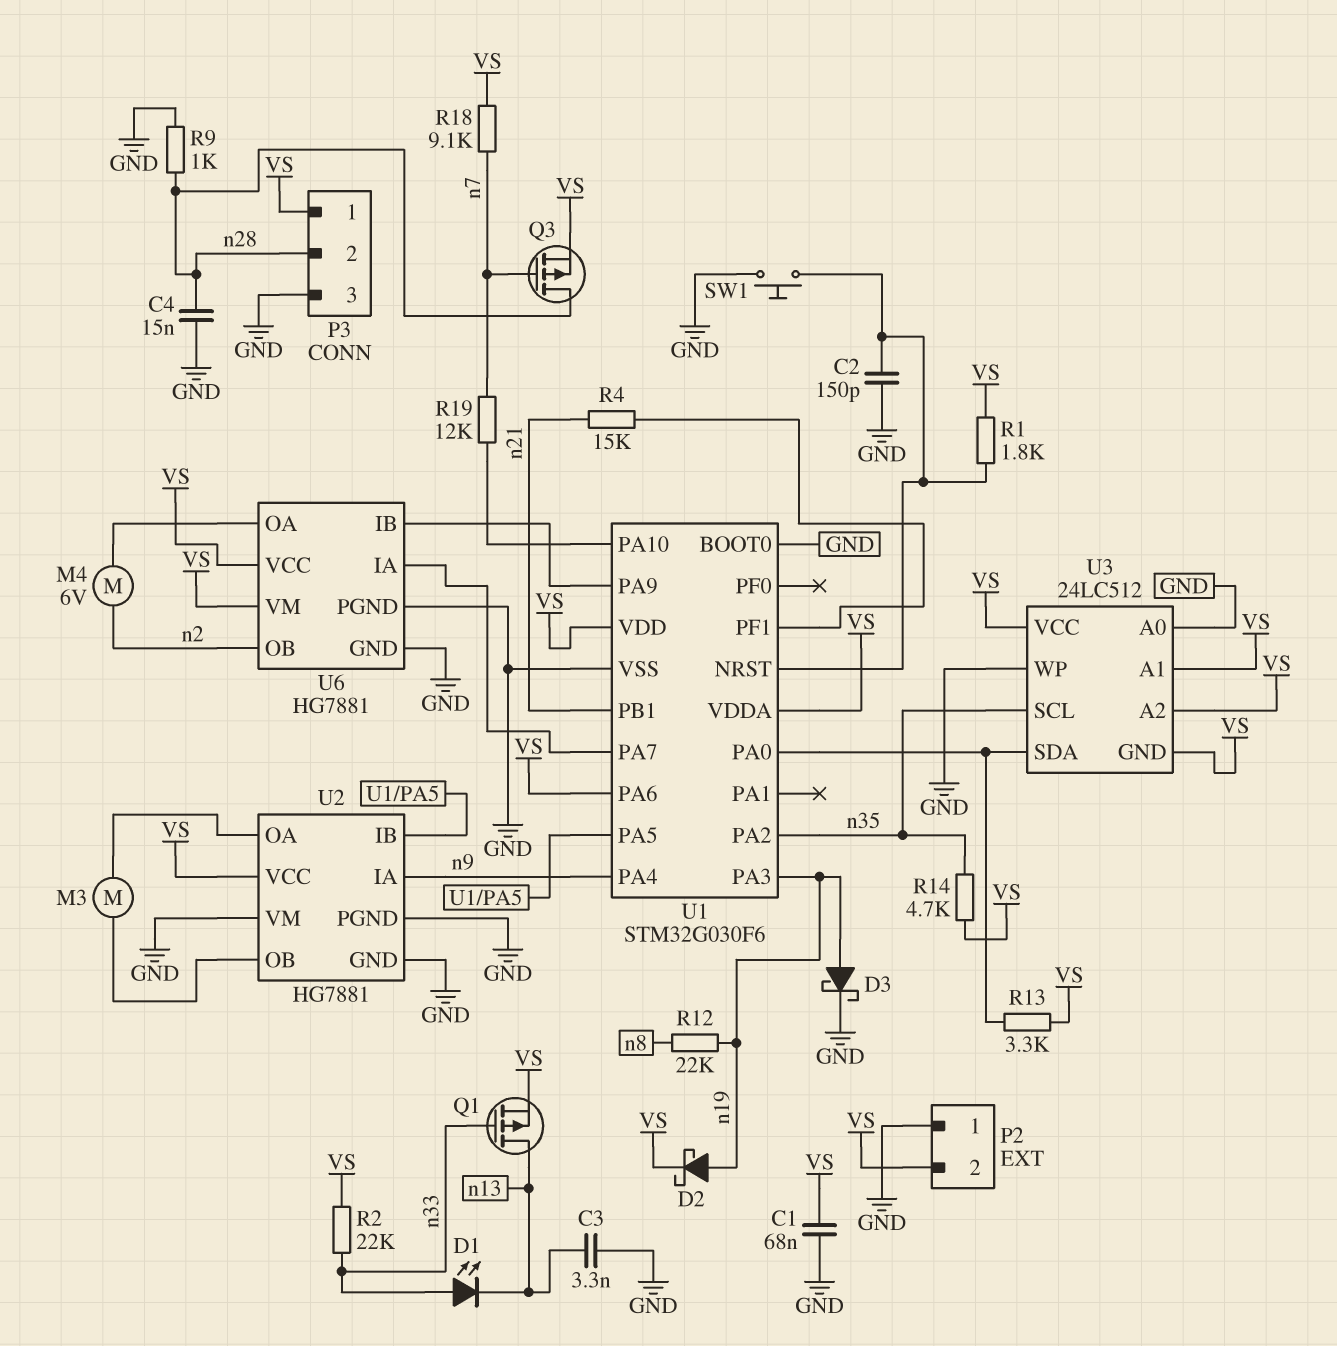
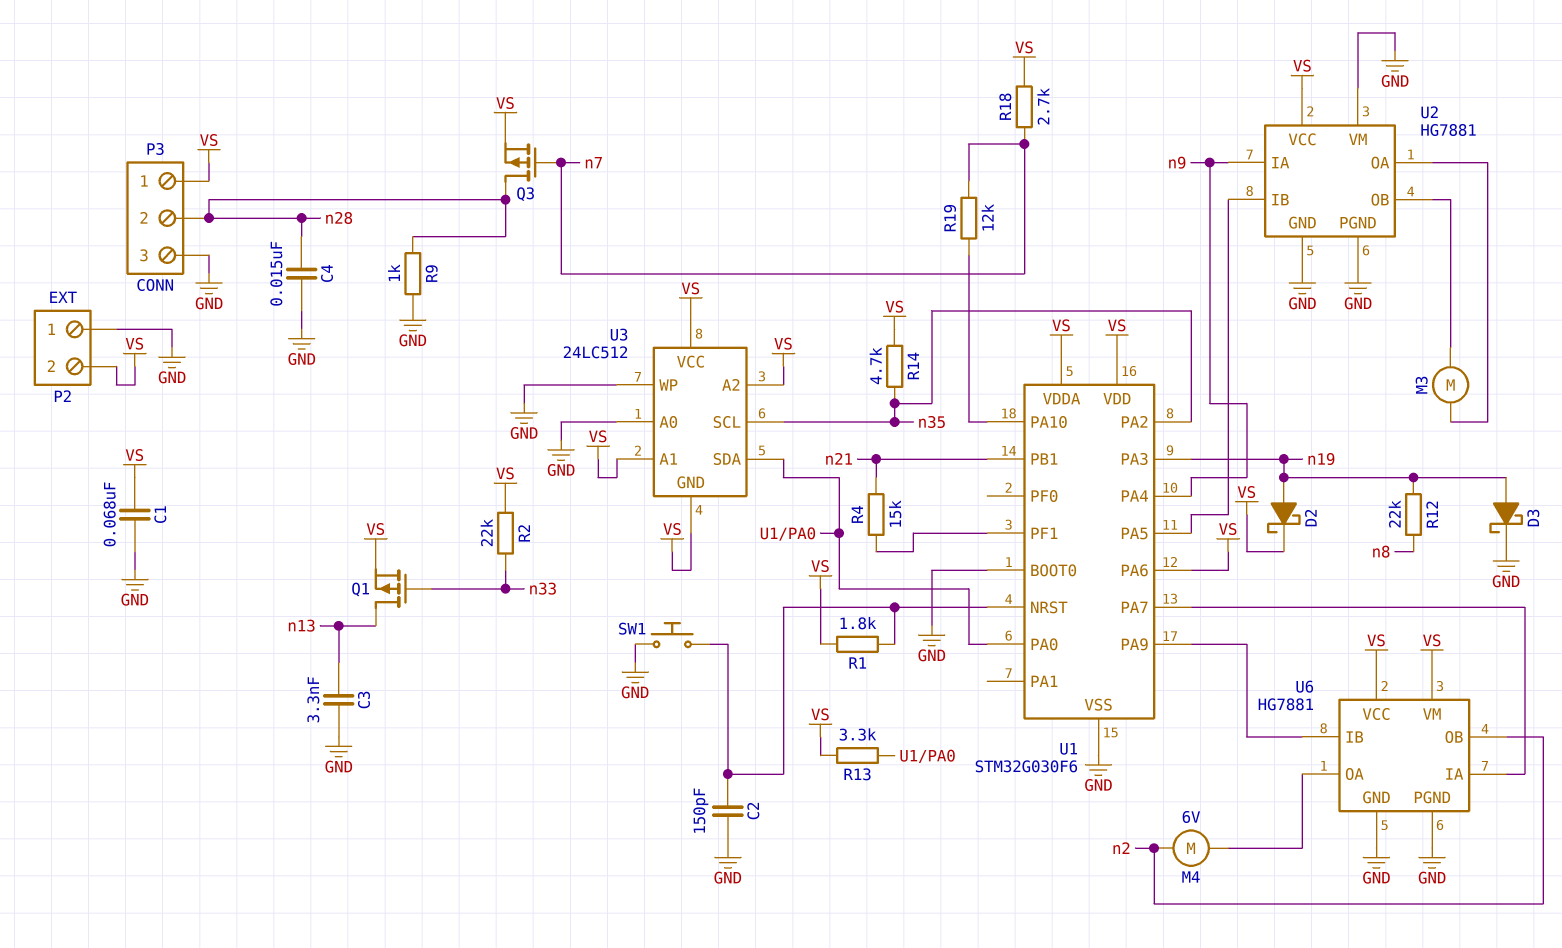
D1: LED (A n33, K n13) -> none
R18: 9.1k (VS, n7) -> 2.7k (VS, n7)

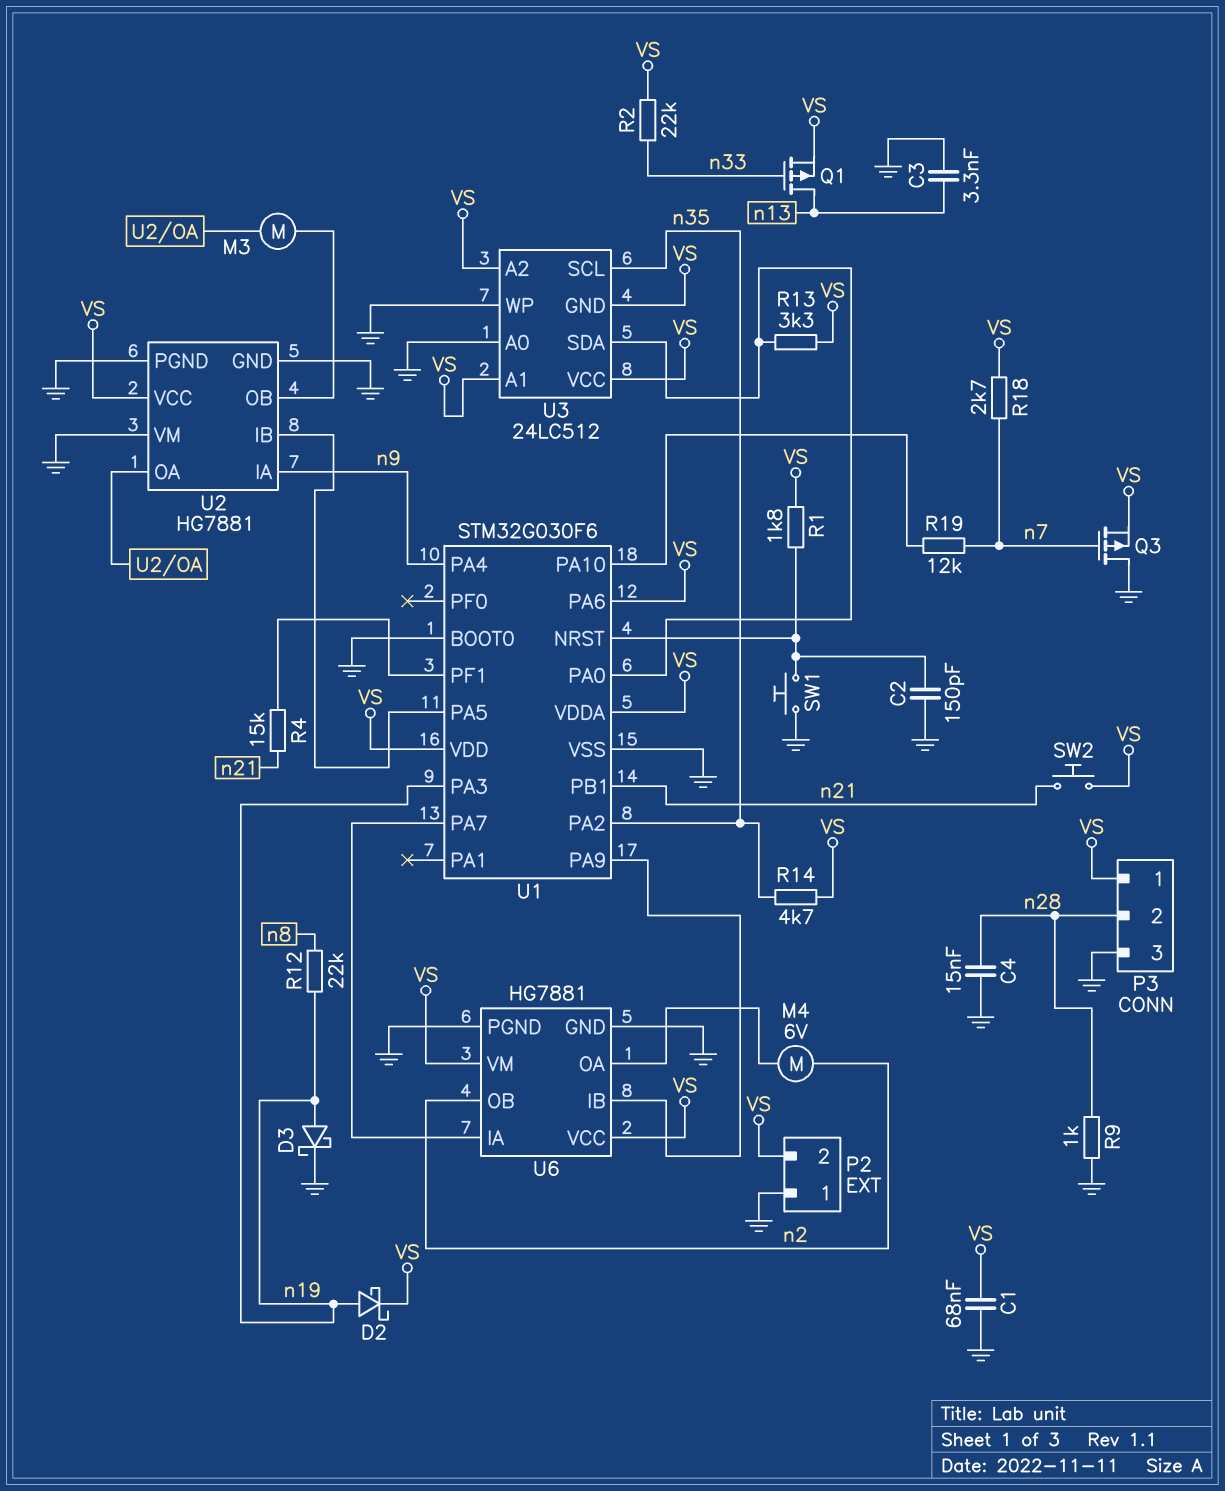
Q3: PMOS (G n7, D n28, S VS) -> PMOS (G n7, D GND, S VS)
SW2: none -> button (VS, n21)

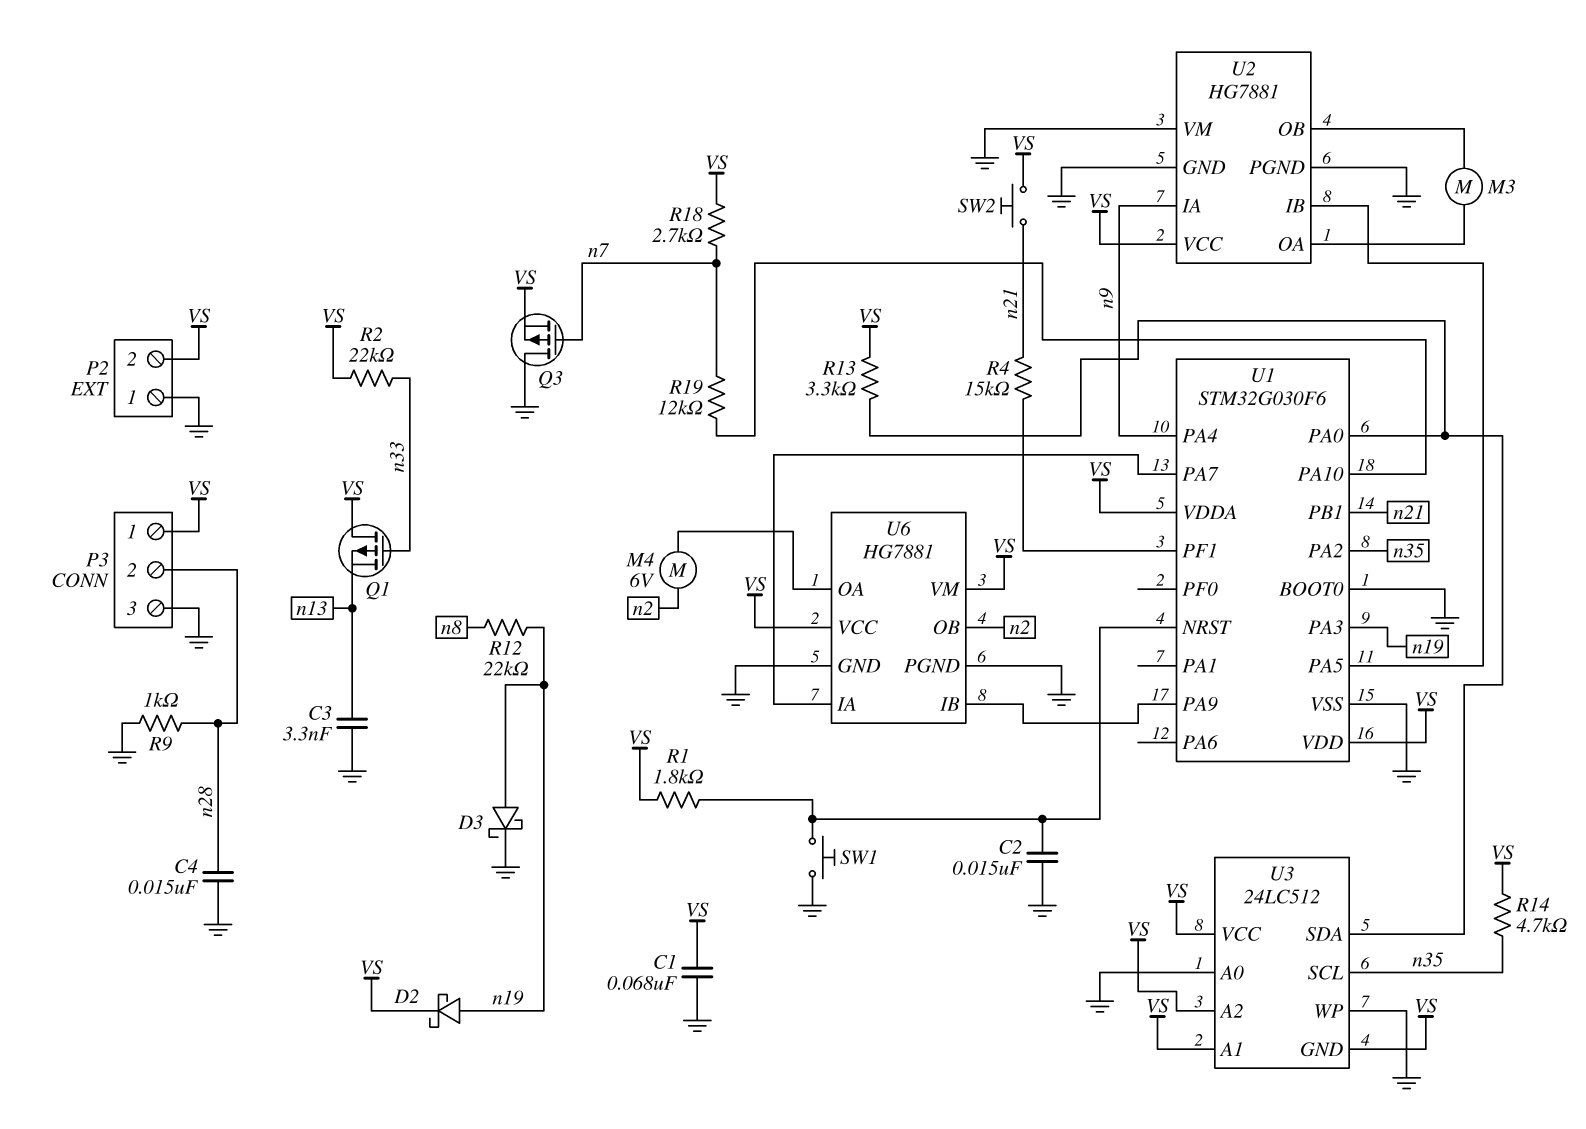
C2: 150pF (GND, U1/NRST) -> 15nF (GND, U1/NRST)
Q1: PMOS (G n33, D n13, S VS) -> PMOS (G n33, D VS, S n13)
U1 pin PA6: VS -> none

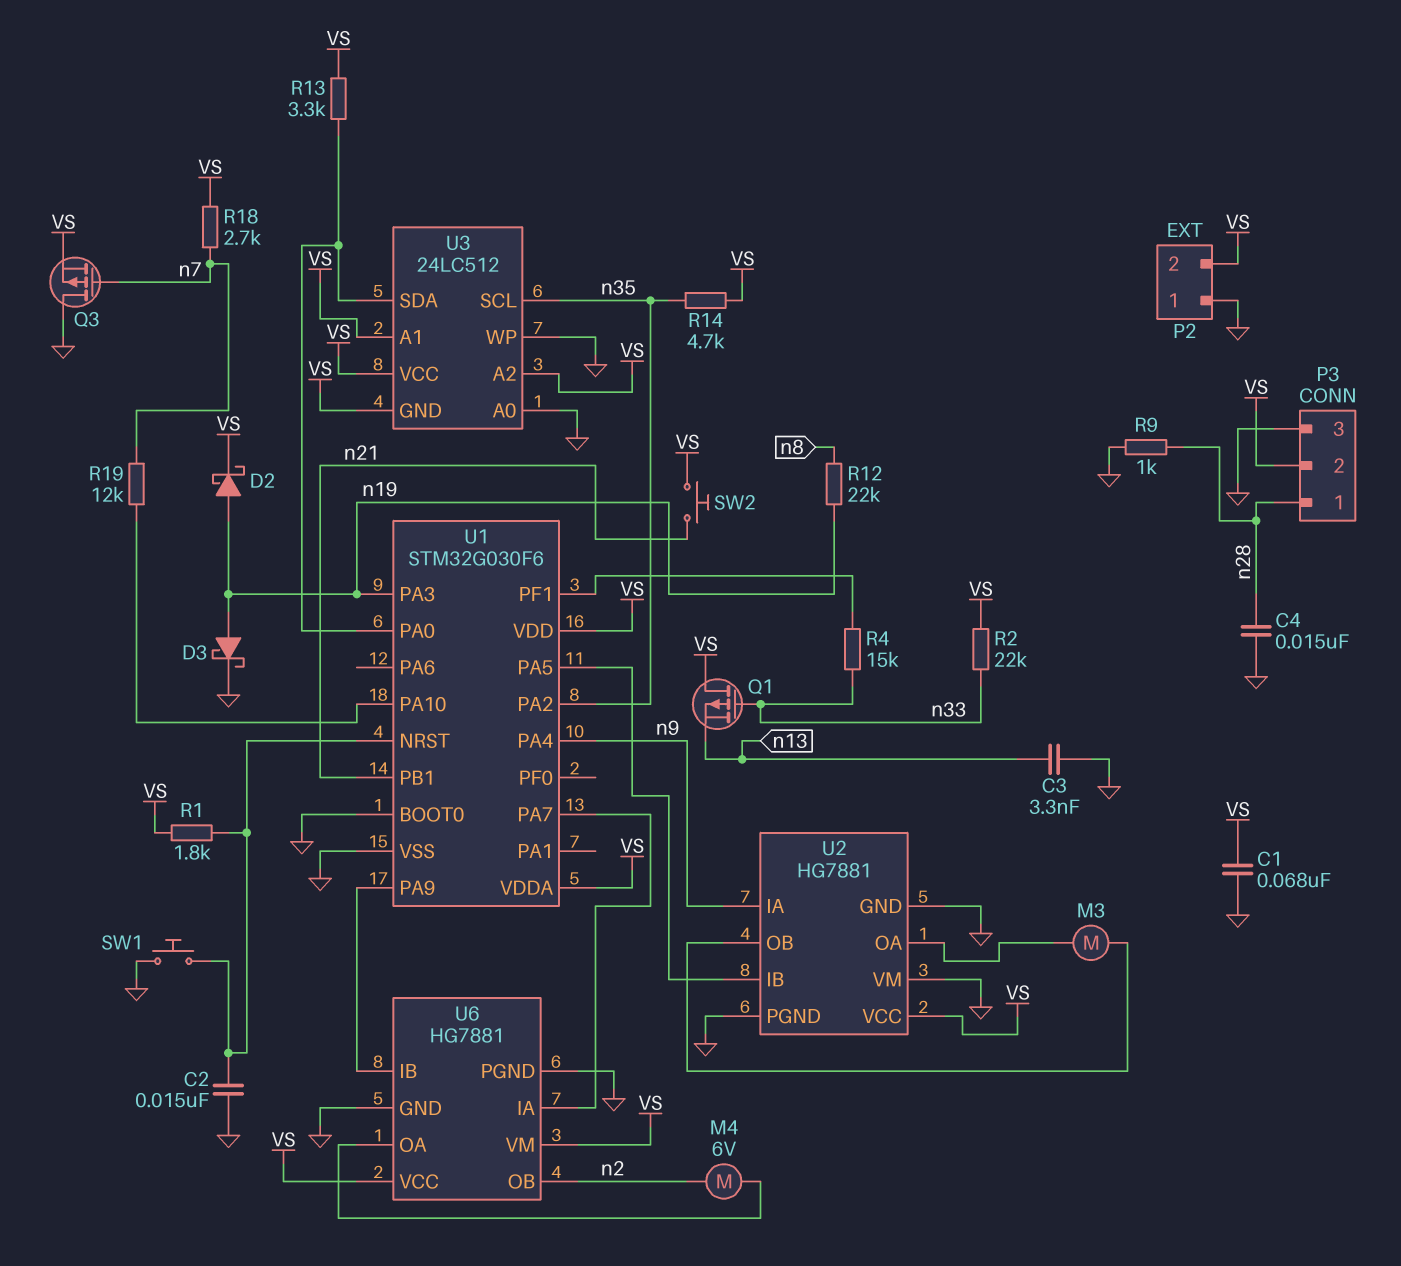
P3 pin 1: VS -> n28
P3 pin 2: n28 -> VS
R4: 15k (U1/PF1, n21) -> 15k (U1/PF1, n33)

